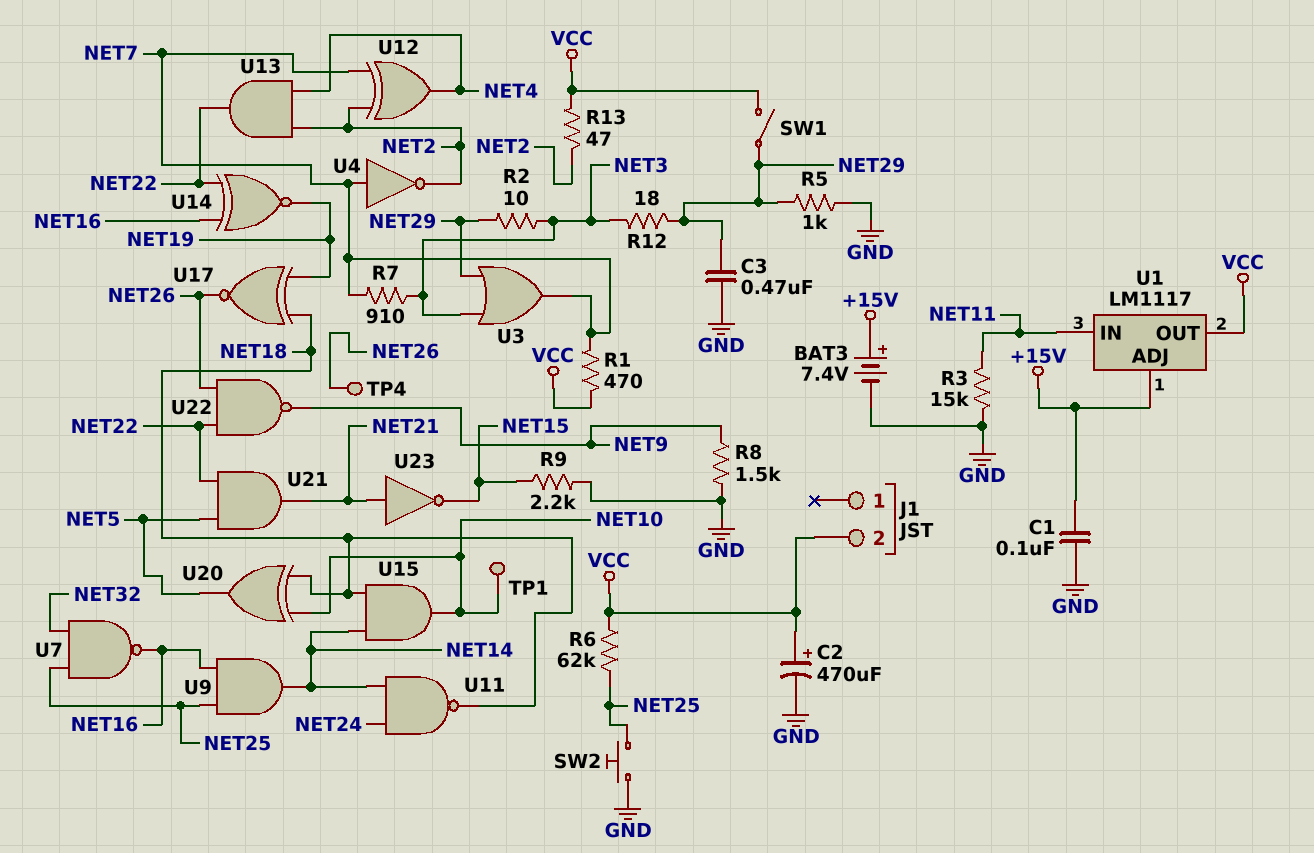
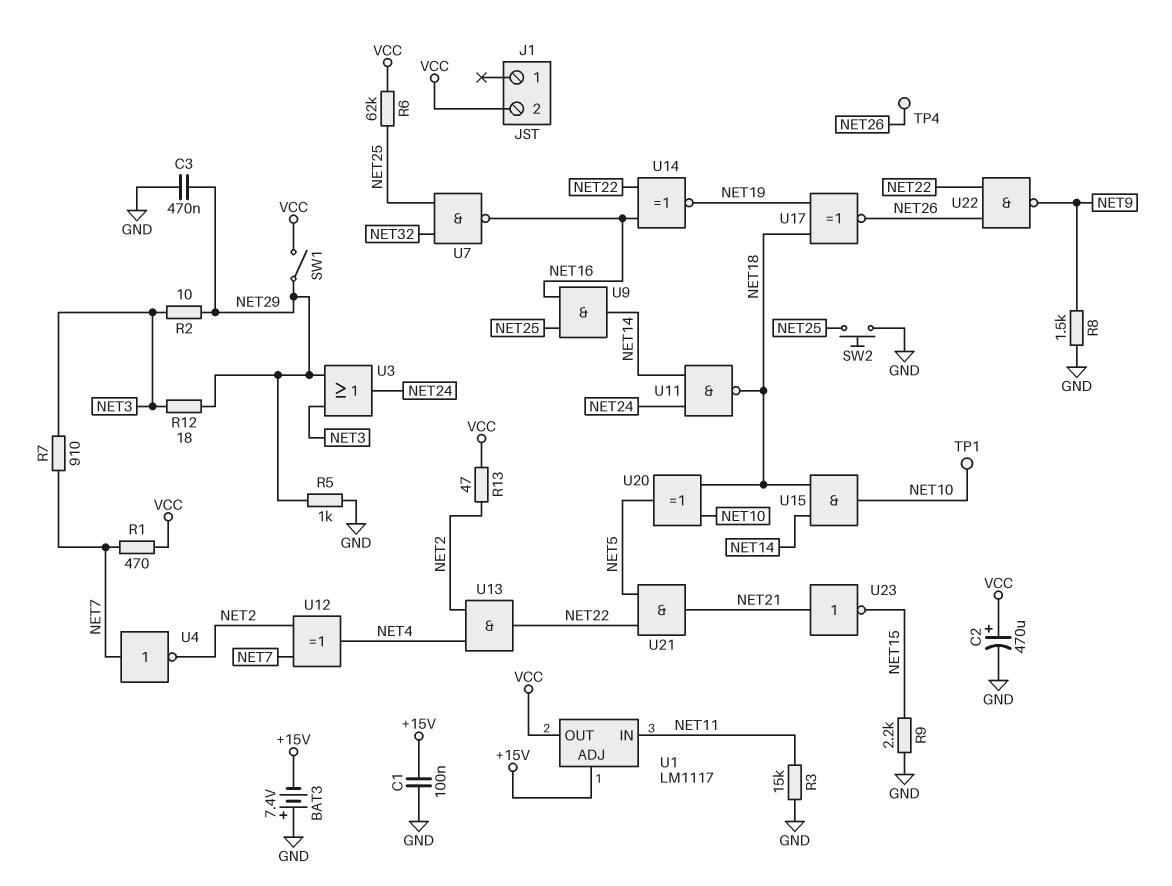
BAT3: 7.4V (plus +15V, minus GND) -> 7.4V (plus GND, minus +15V)
U3: OR (in NET3, in NET29, out NET7) -> OR (in NET3, in NET29, out NET24)

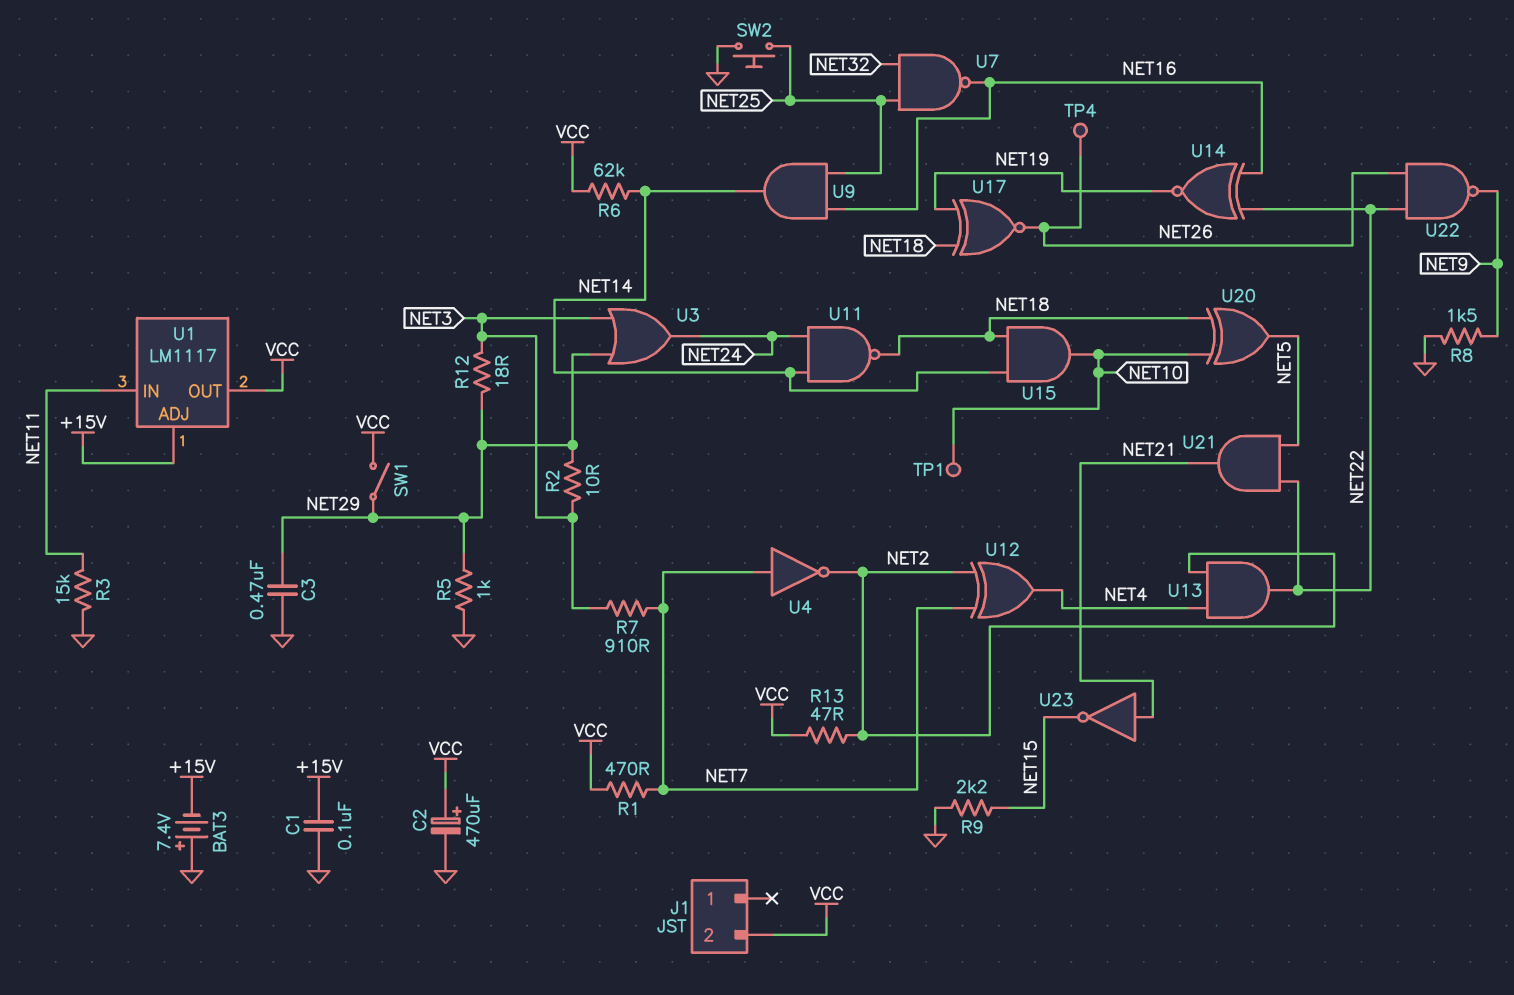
R6: 62k (NET25, VCC) -> 62k (NET14, VCC)

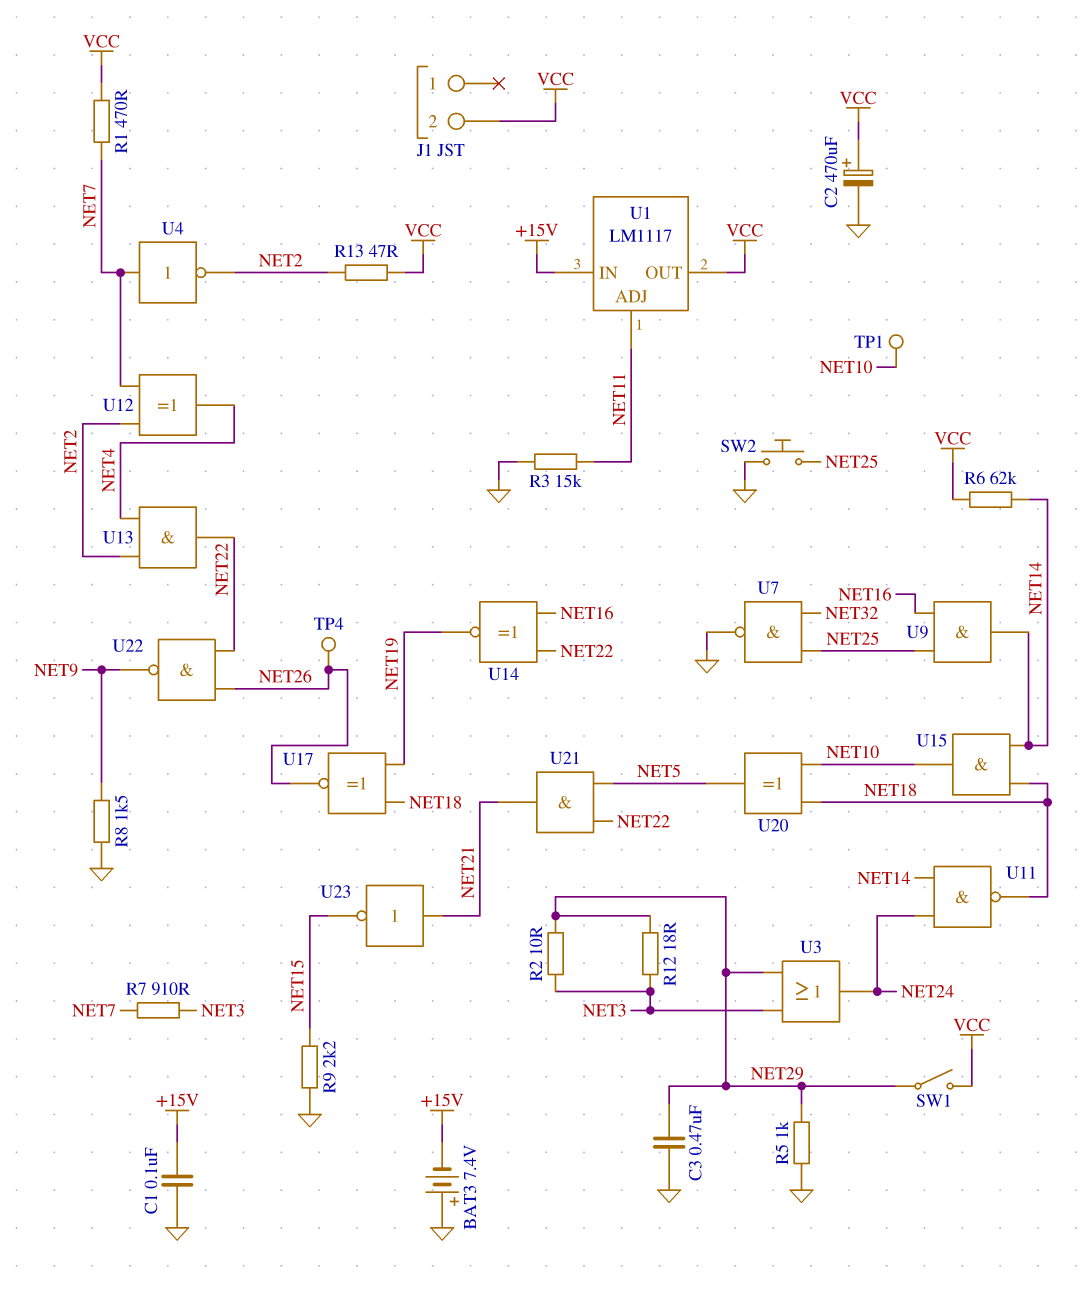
U1 pin ADJ: +15V -> NET11
U1 pin IN: NET11 -> +15V
U7: NAND (in NET25, in NET32, out NET16) -> NAND (in NET25, in NET32, out GND)

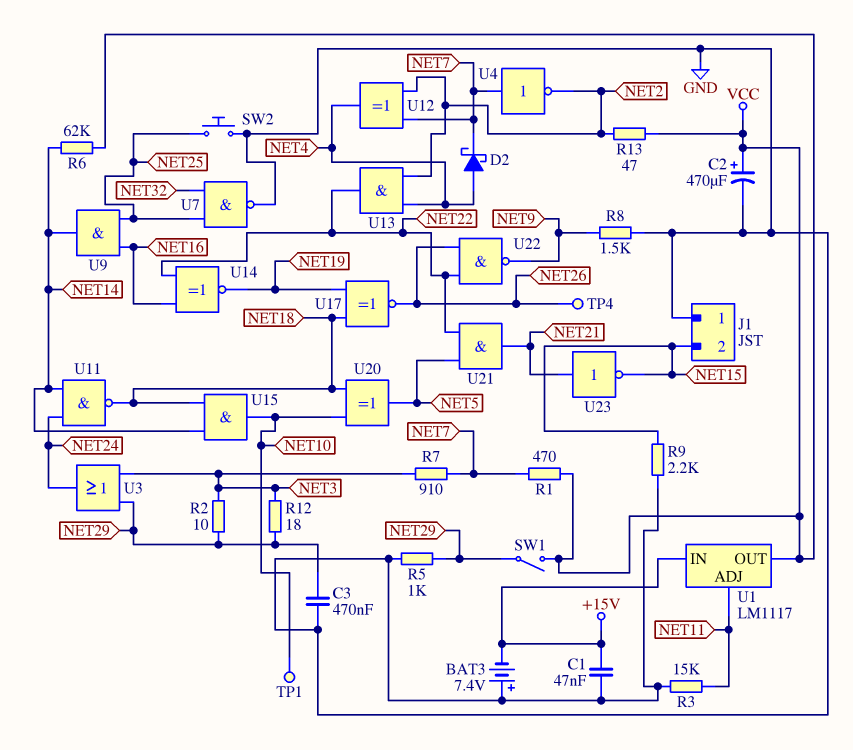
C1: 100nF (+15V, GND) -> 47nF (+15V, GND)
D2: none -> schottky (A NET4, K NET7)
J1 pin 1: none -> GND
J1 pin 2: VCC -> NET15

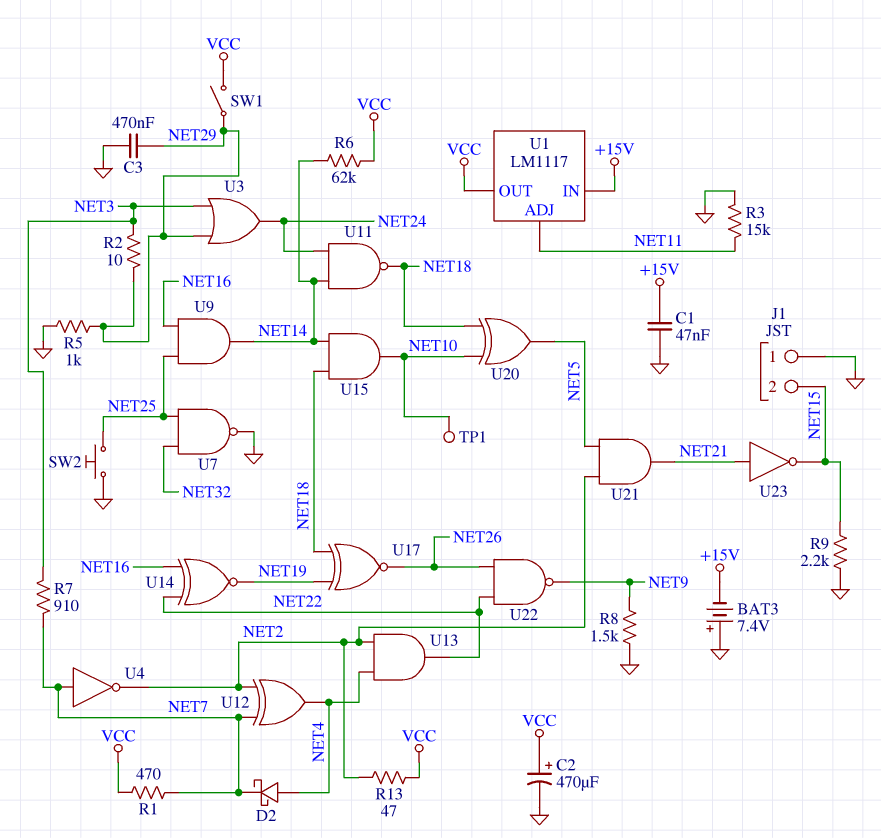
R12: 18 (NET3, NET29) -> none
TP4: test point (NET26) -> none
U21: AND (in NET5, in NET22, out NET21) -> AND (in NET2, in NET5, out NET21)

